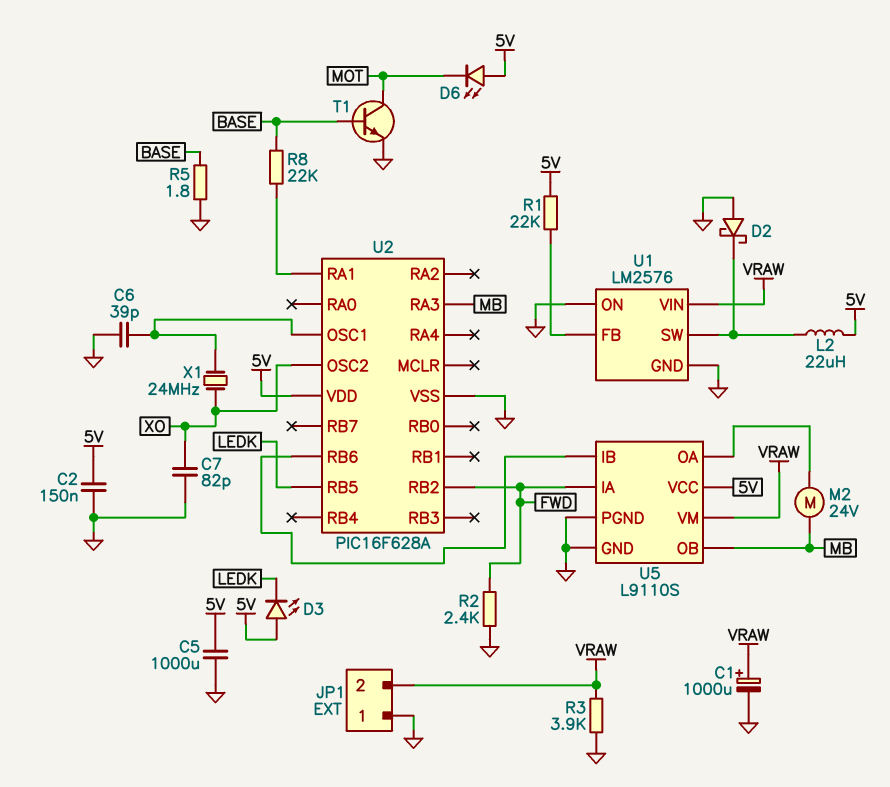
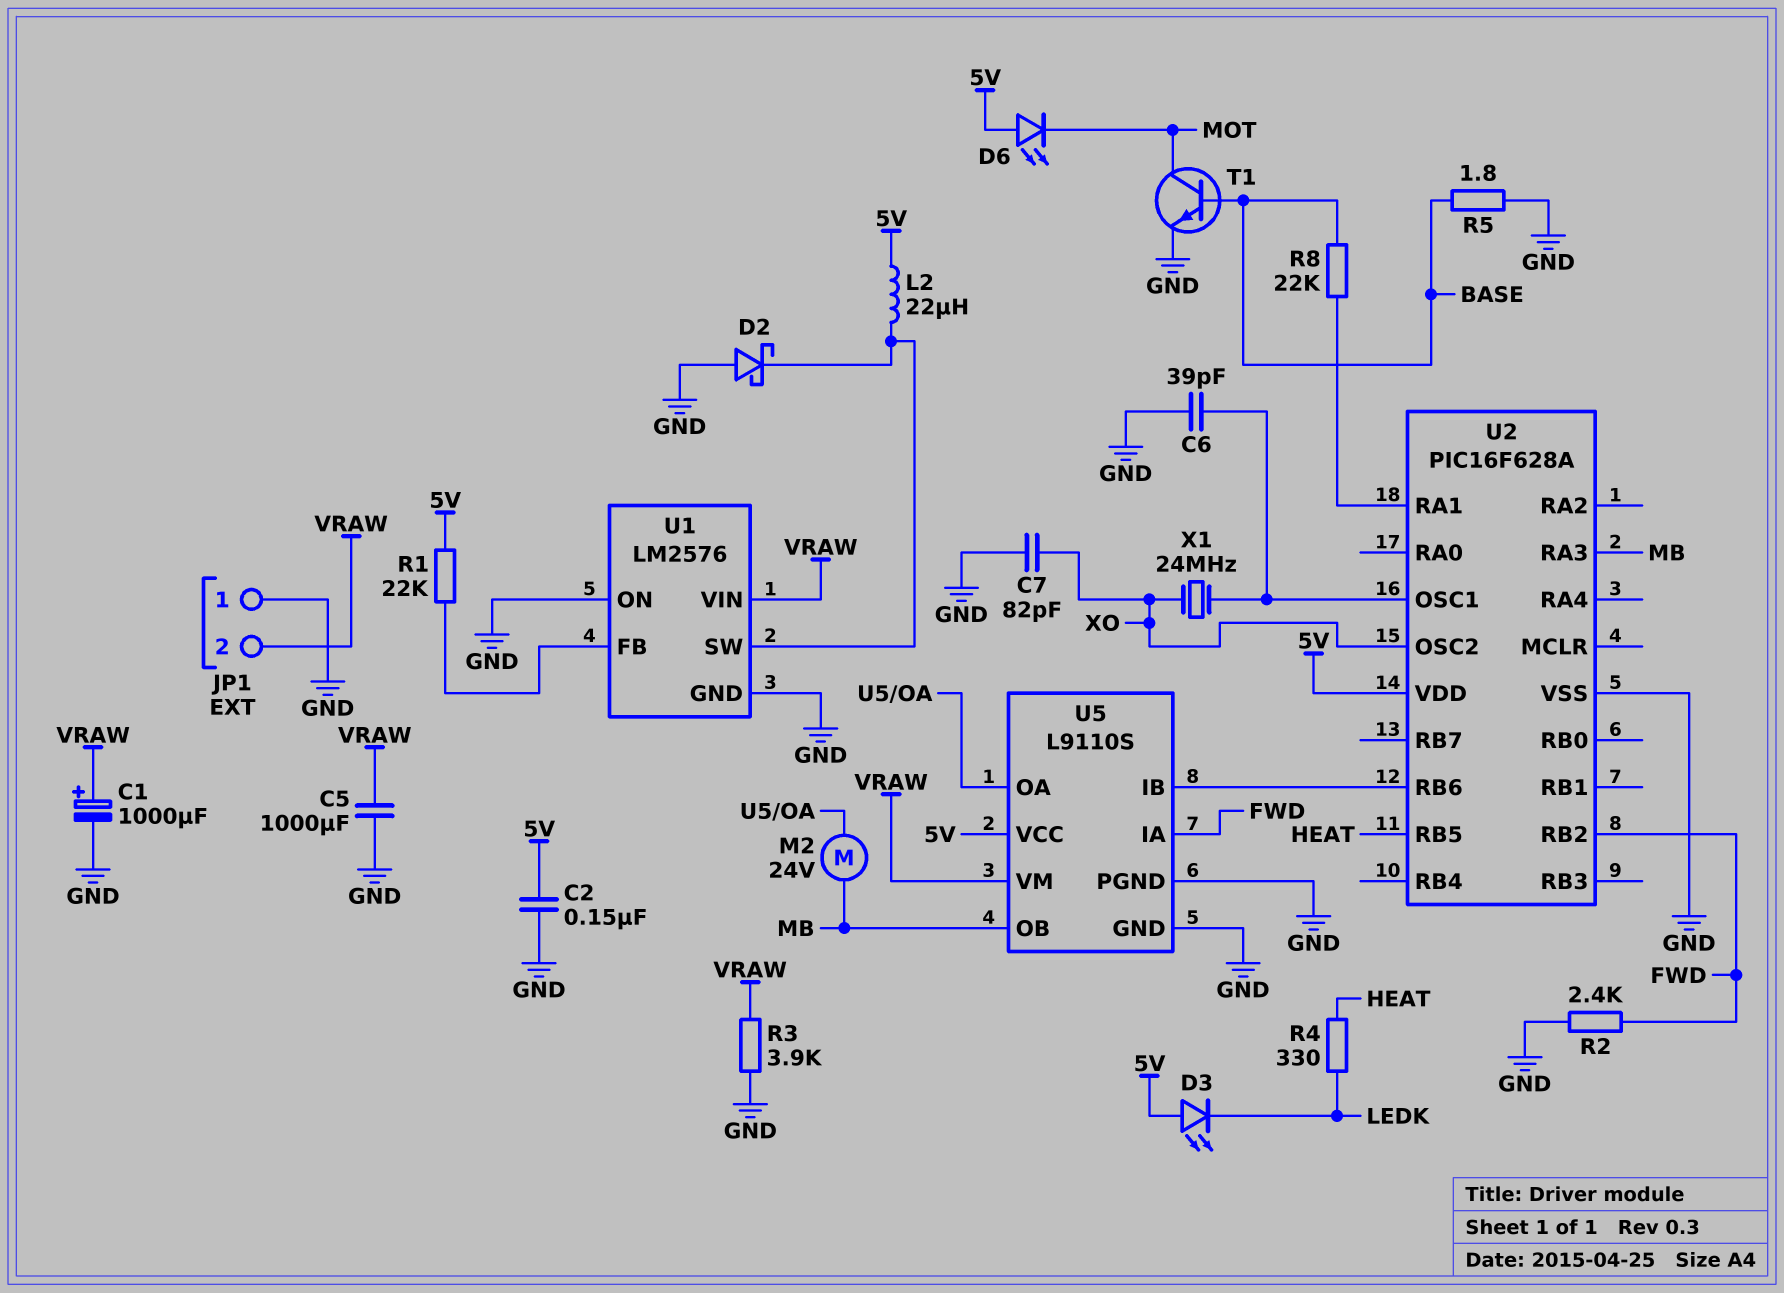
C5: 1000uF (5V, GND) -> 1000uF (GND, VRAW)
R4: none -> 330 (HEAT, LEDK)
U2 pin RB5: LEDK -> HEAT

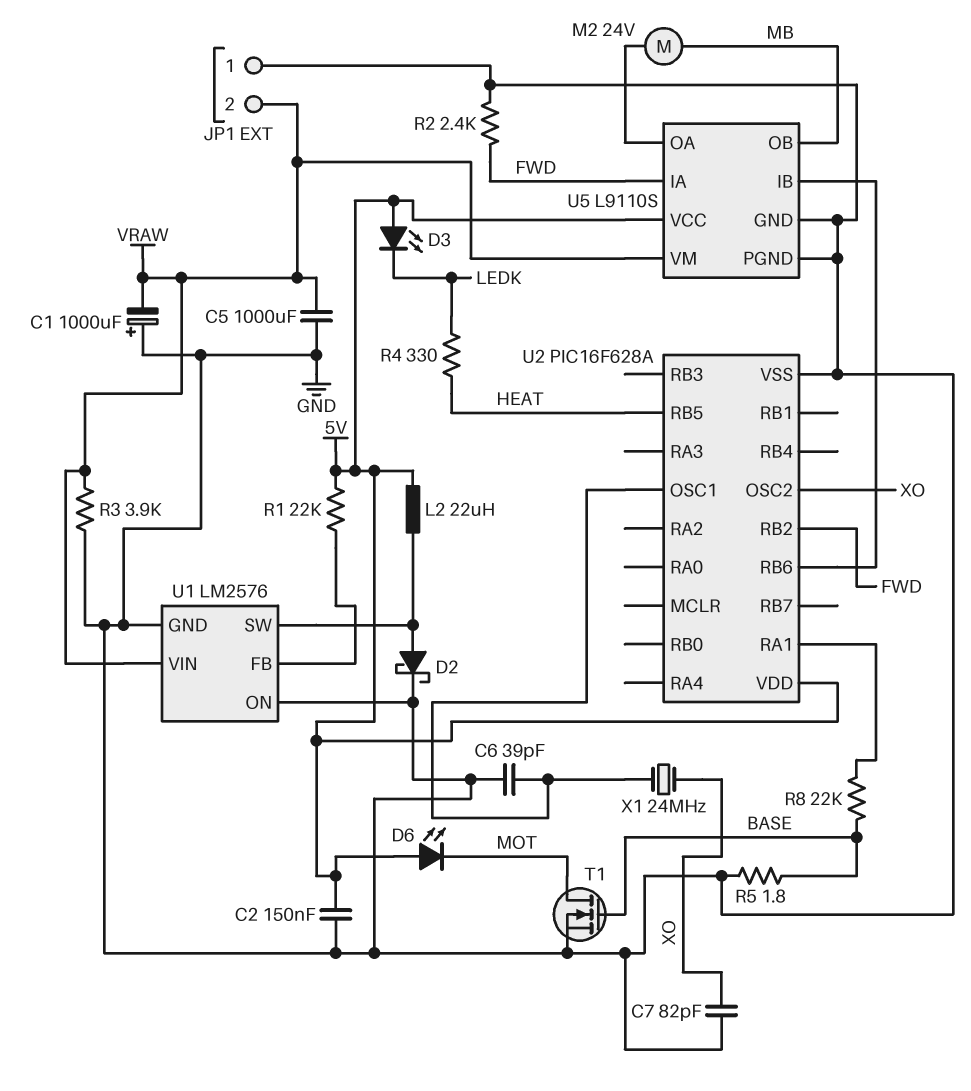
C1: 1000uF (plus VRAW, minus GND) -> 1000uF (plus GND, minus VRAW)
D2: schottky (A GND, K U1/SW) -> schottky (A U1/SW, K GND)
T1: NPN (B BASE, C MOT, E GND) -> NMOS (G BASE, D MOT, S GND)
U2 pin RA3: MB -> none

